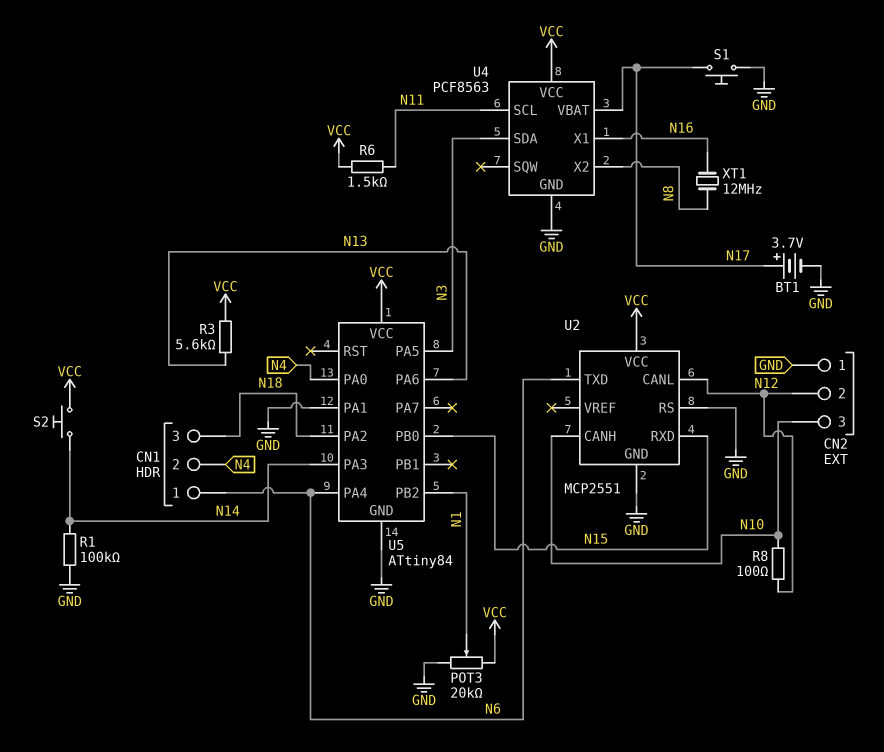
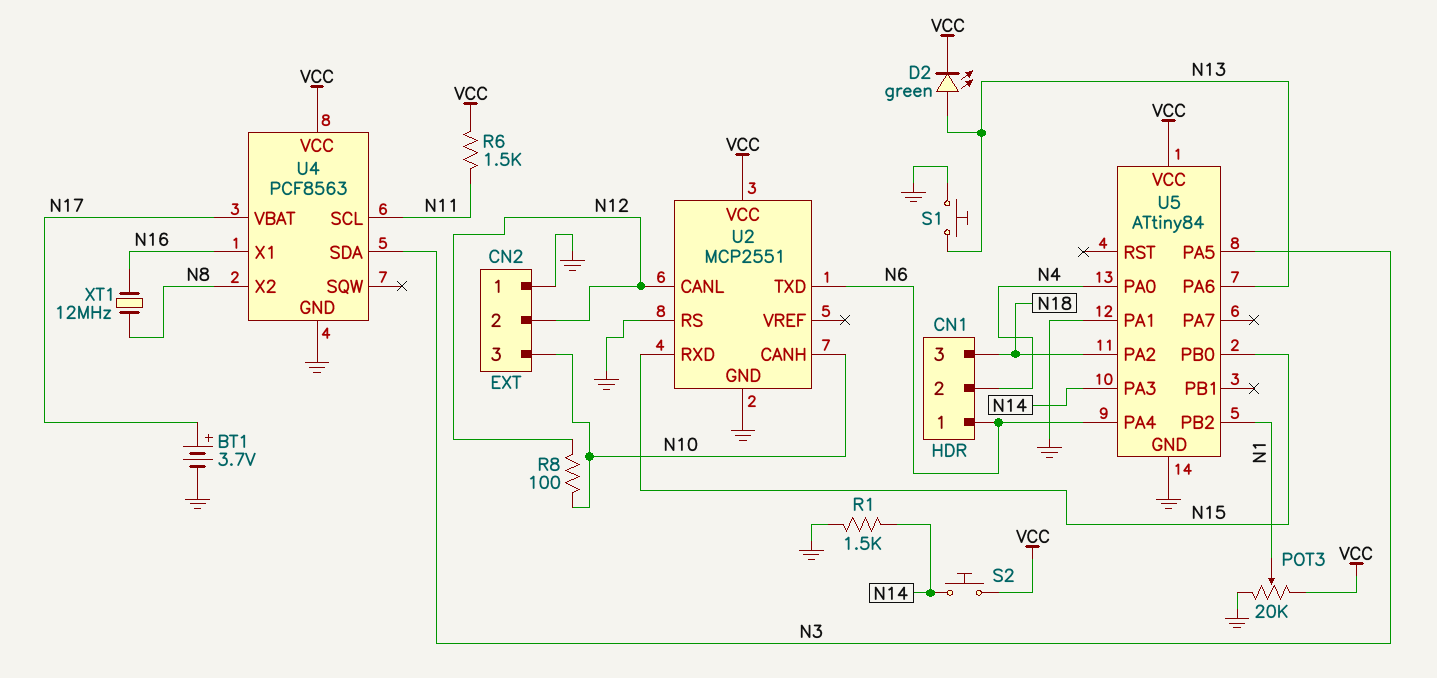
D2: none -> LED green (A N13, K VCC)
R1: 100k (GND, N14) -> 1.5k (GND, N14)
R3: 5.6k (N13, VCC) -> none
S1: button (GND, N17) -> button (GND, N13)

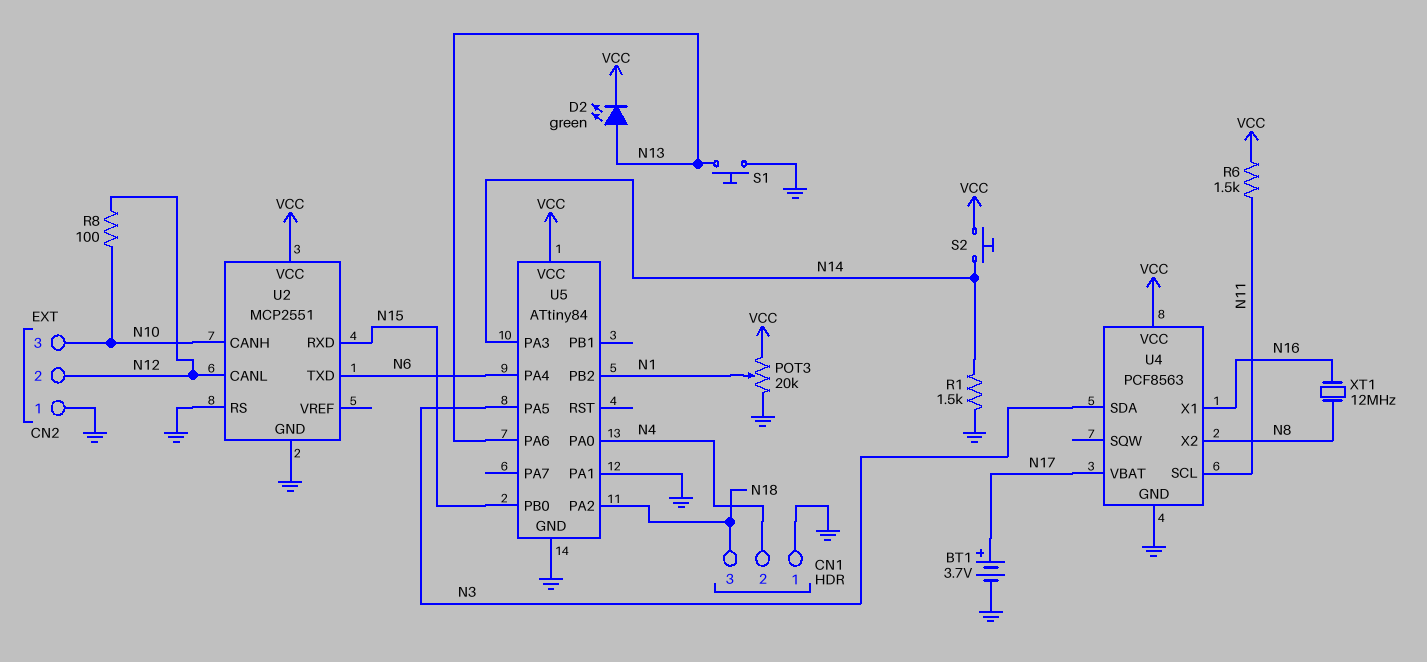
CN1 pin 1: N6 -> GND

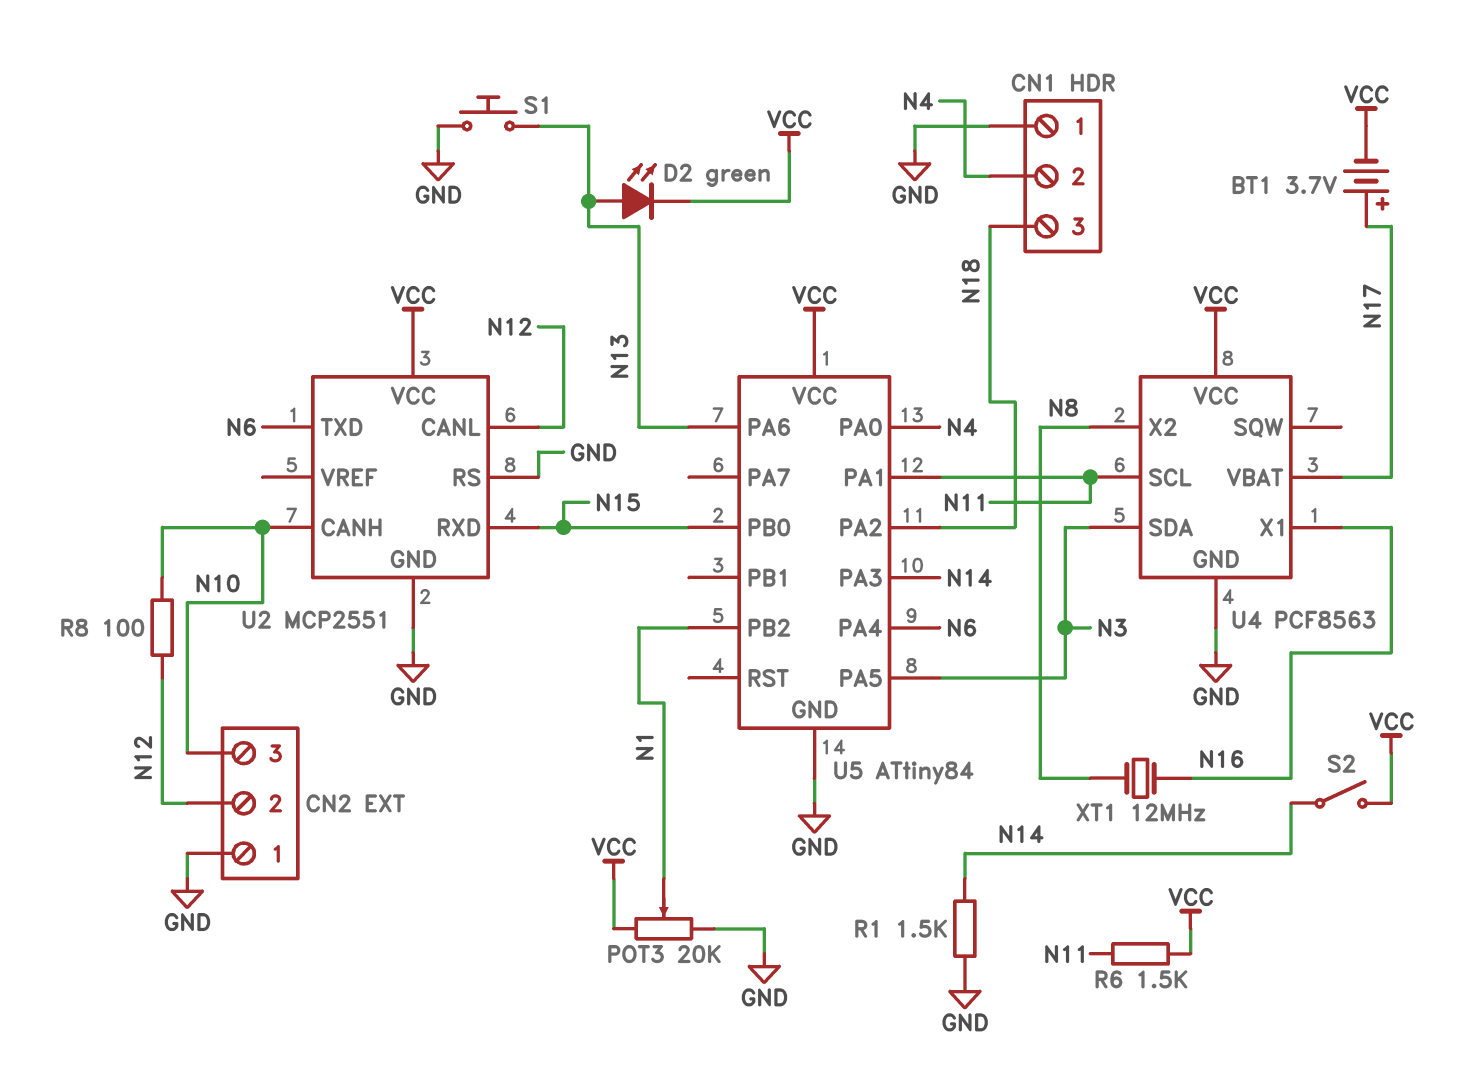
BT1: 3.7V (plus N17, minus GND) -> 3.7V (plus N17, minus VCC)
S2: button (N14, VCC) -> switch (N14, VCC)
U5 pin PA1: GND -> N11

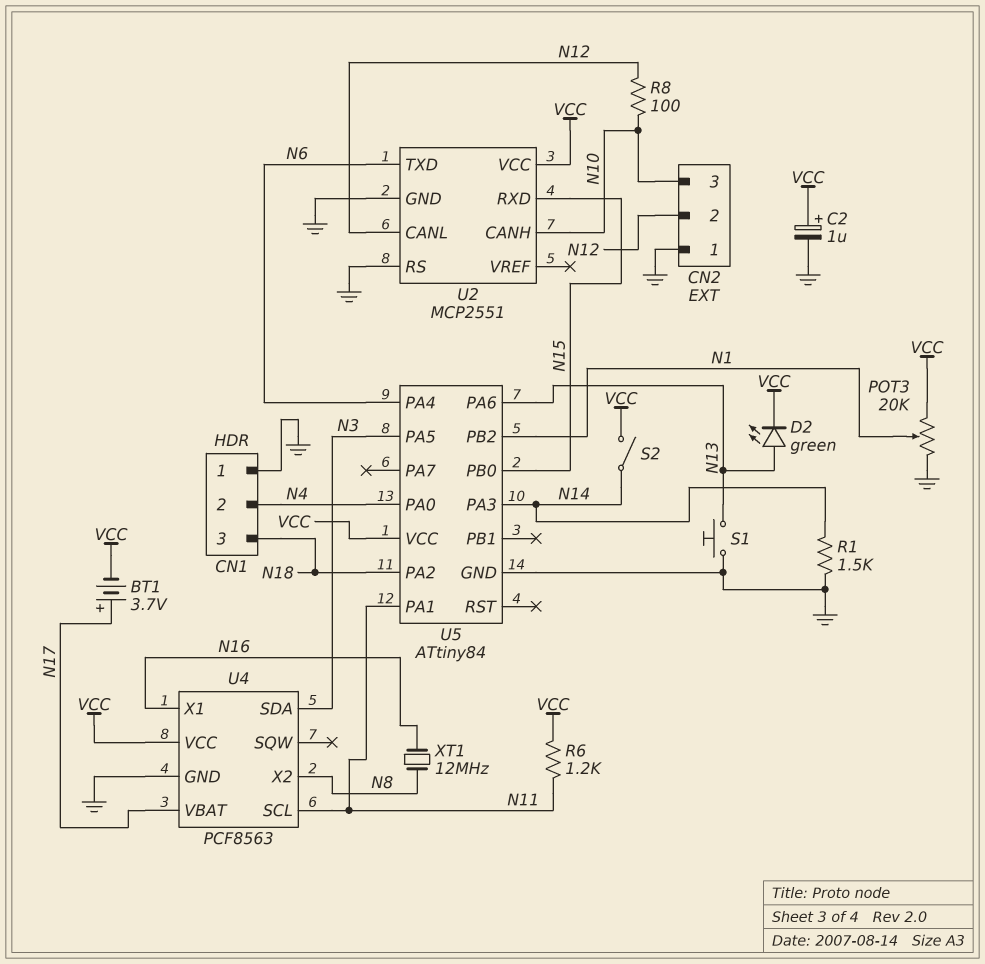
C2: none -> 1uF (plus VCC, minus GND)
R6: 1.5k (N11, VCC) -> 1.2k (N11, VCC)

